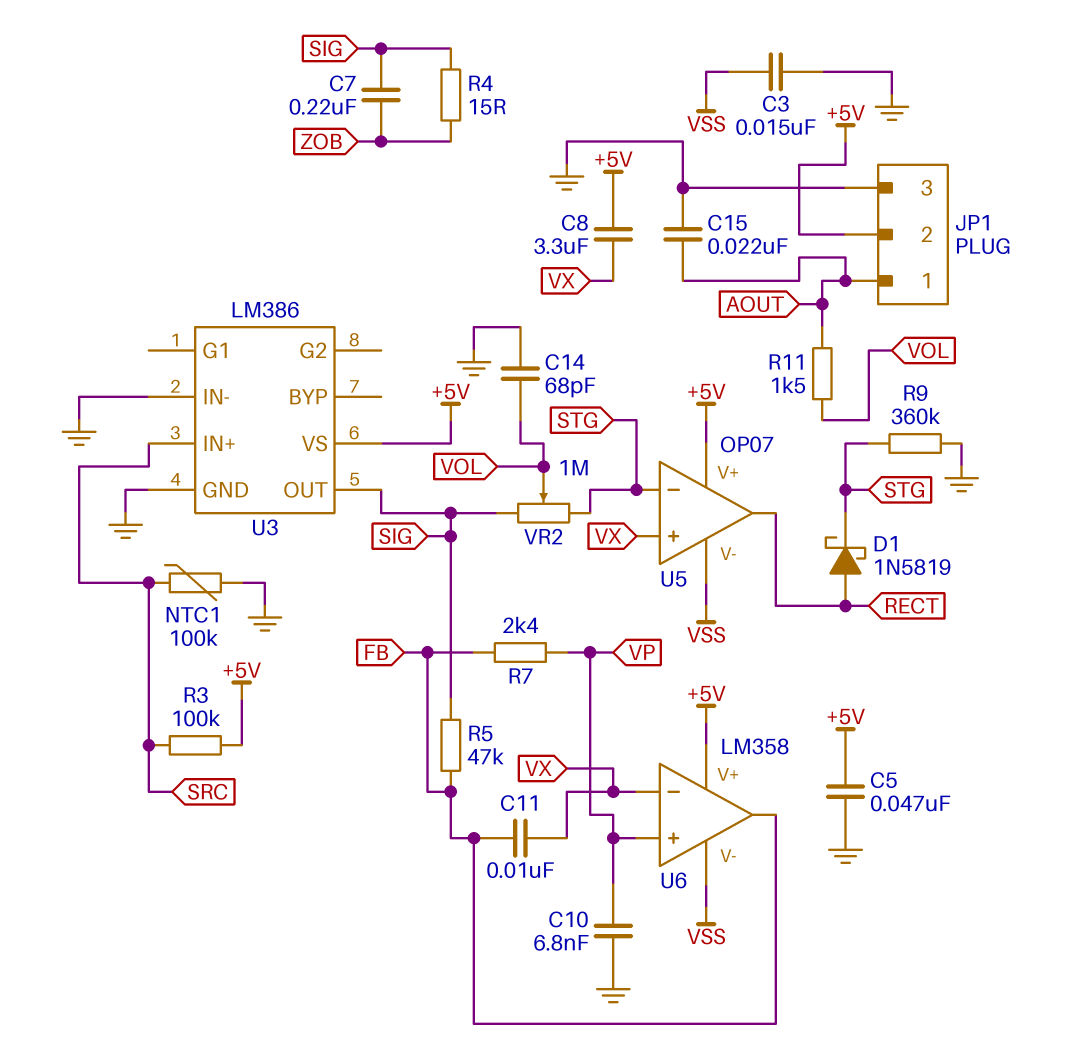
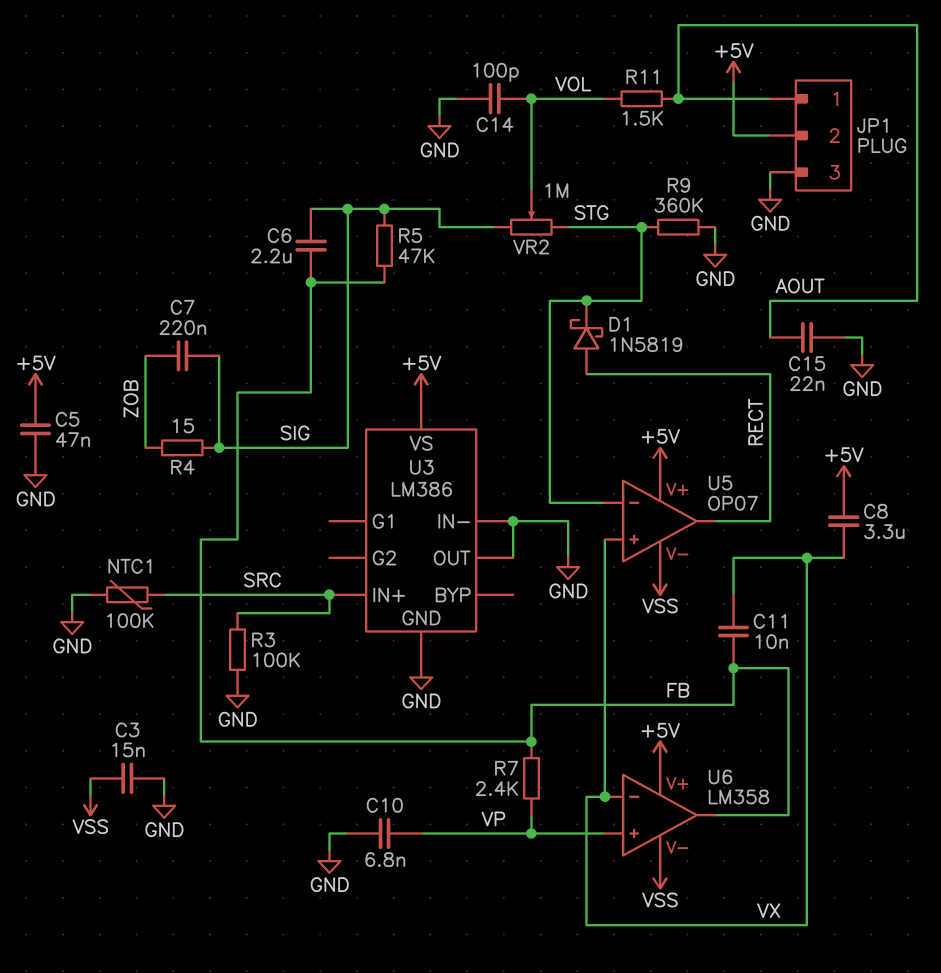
C6: none -> 2.2uF (FB, SIG)
C14: 68pF (GND, VOL) -> 100pF (GND, VOL)
R3: 100k (+5V, SRC) -> 100k (GND, SRC)
U3 pin OUT: SIG -> GND

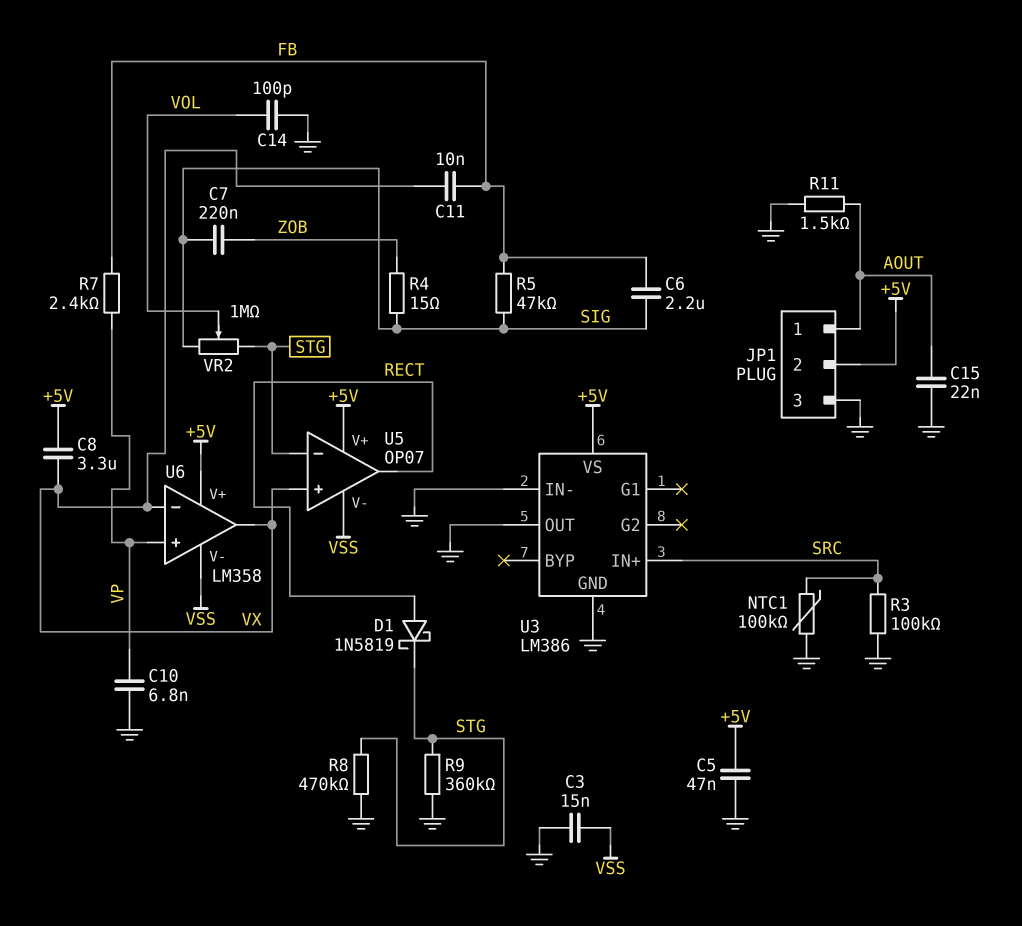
R8: none -> 470k (GND, STG)
R11: 1.5k (AOUT, VOL) -> 1.5k (AOUT, GND)
U6 pin out: FB -> VX

